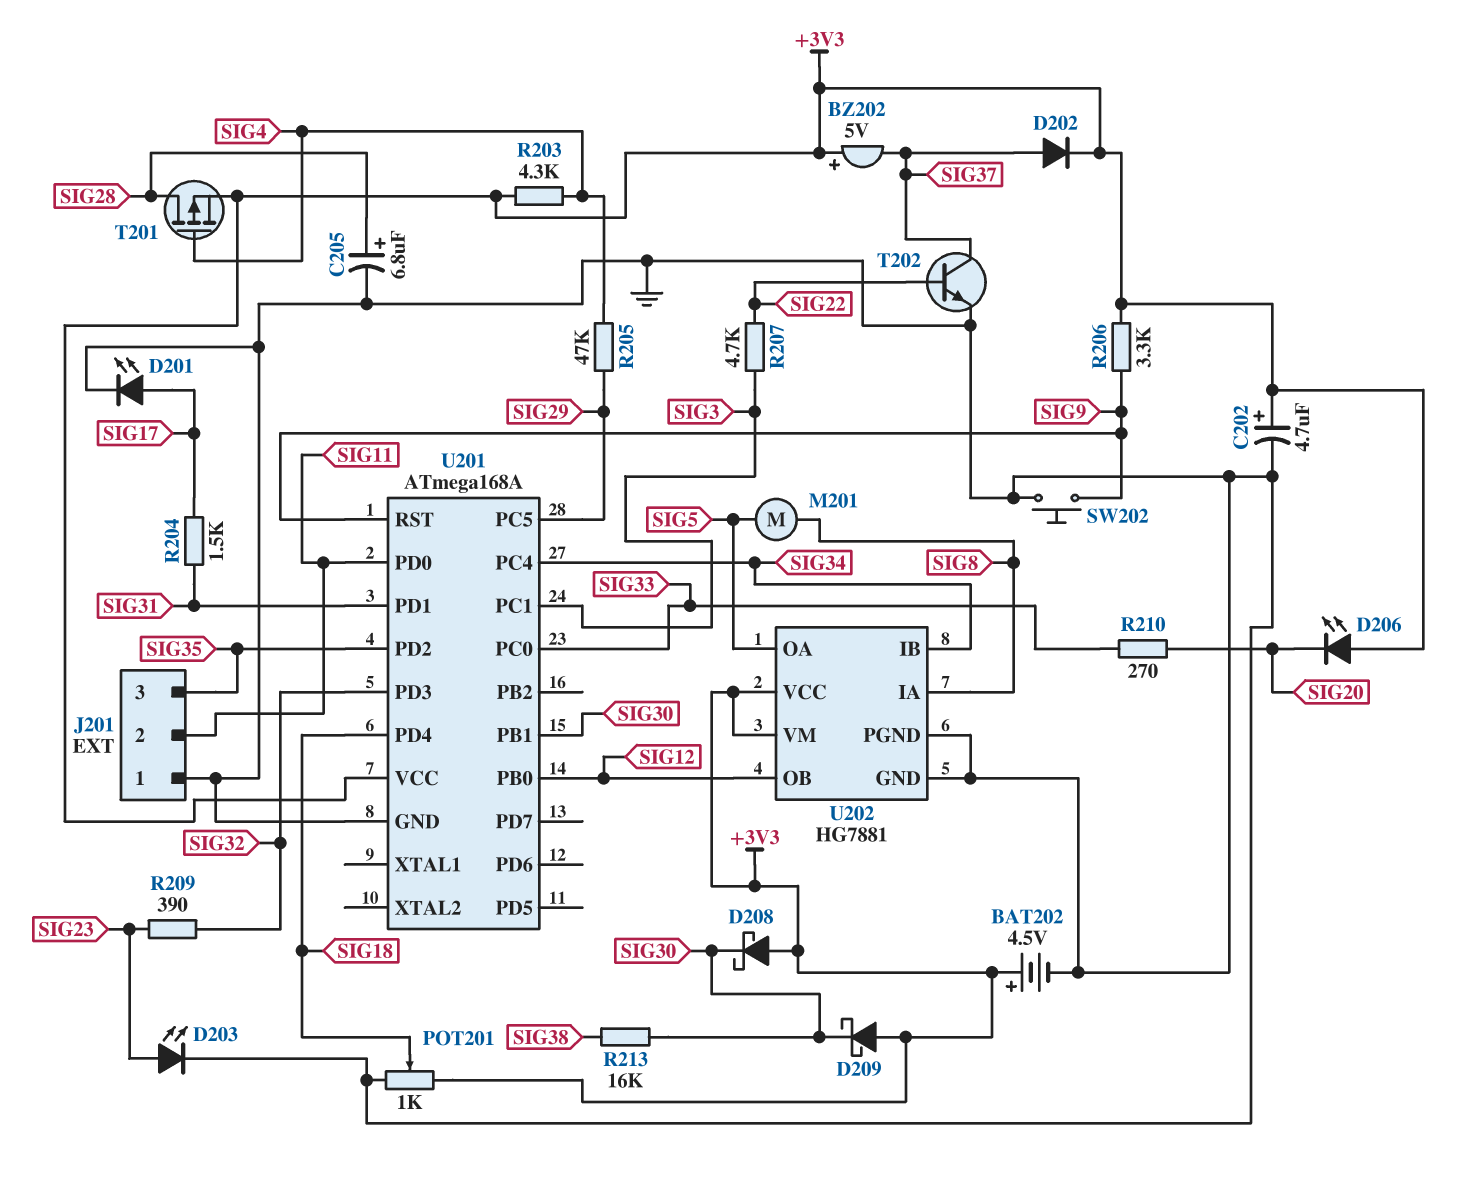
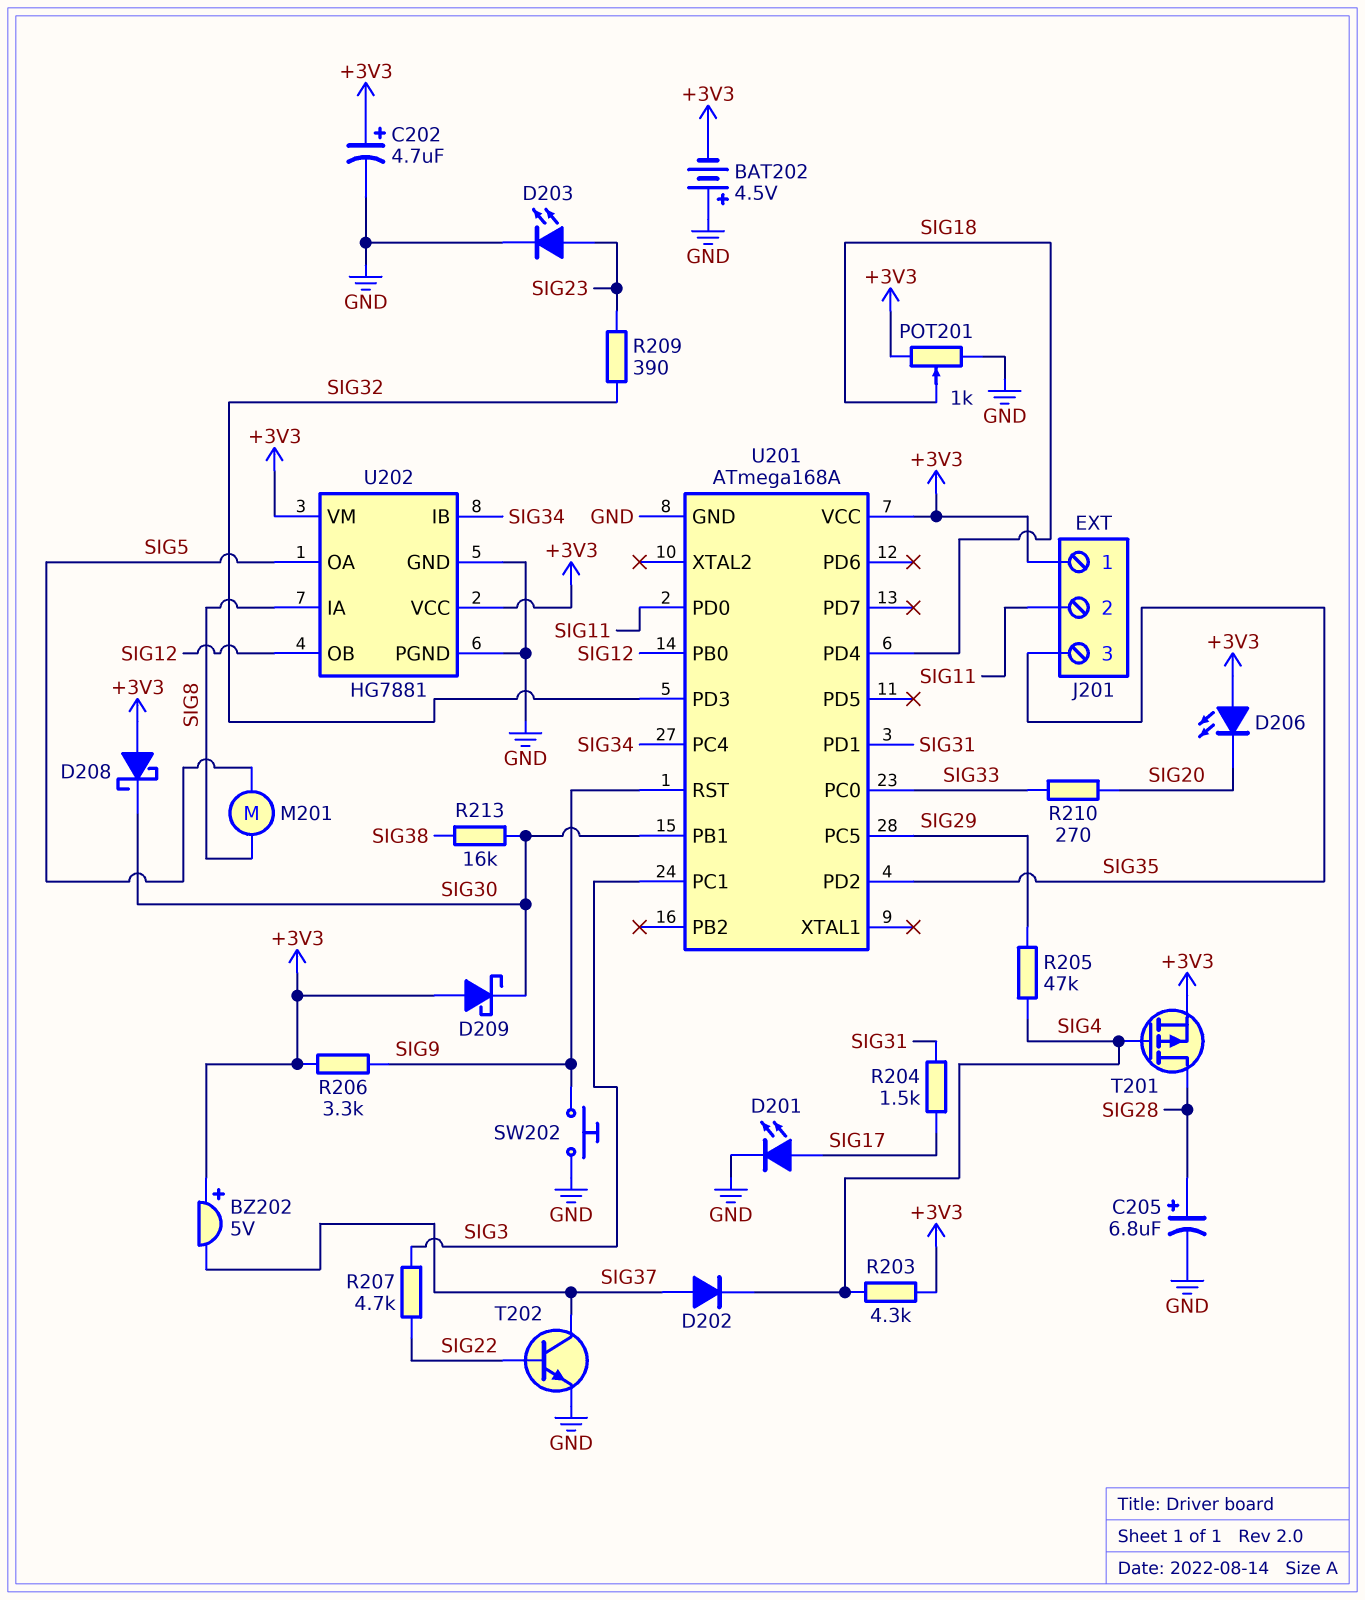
BAT202: 4.5V (plus +3V3, minus GND) -> 4.5V (plus GND, minus +3V3)
D202: diode (A SIG37, K +3V3) -> diode (A SIG37, K SIG4)
J201 pin 1: GND -> +3V3

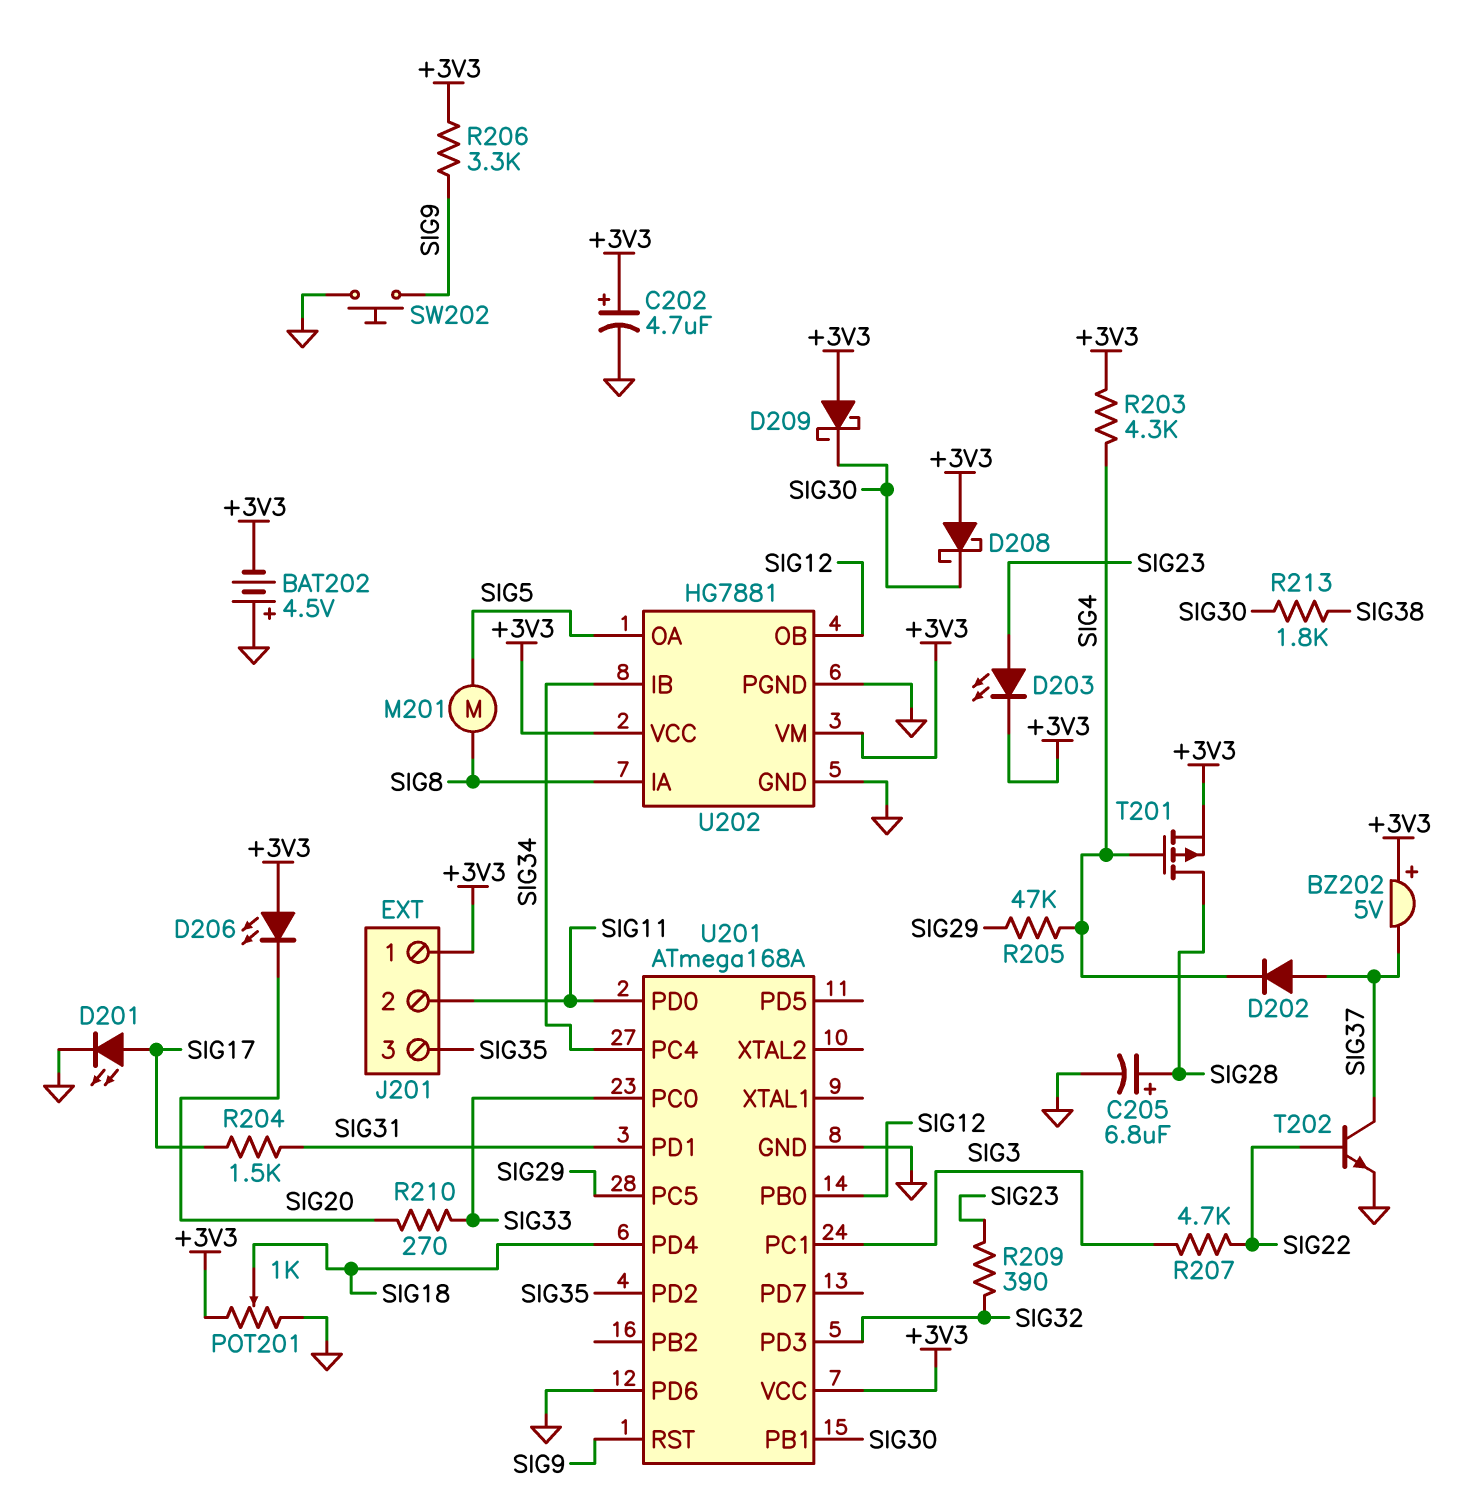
D203: LED (A SIG23, K GND) -> LED (A SIG23, K +3V3)
R213: 16k (SIG30, SIG38) -> 1.8k (SIG30, SIG38)
U201 pin PD6: none -> GND

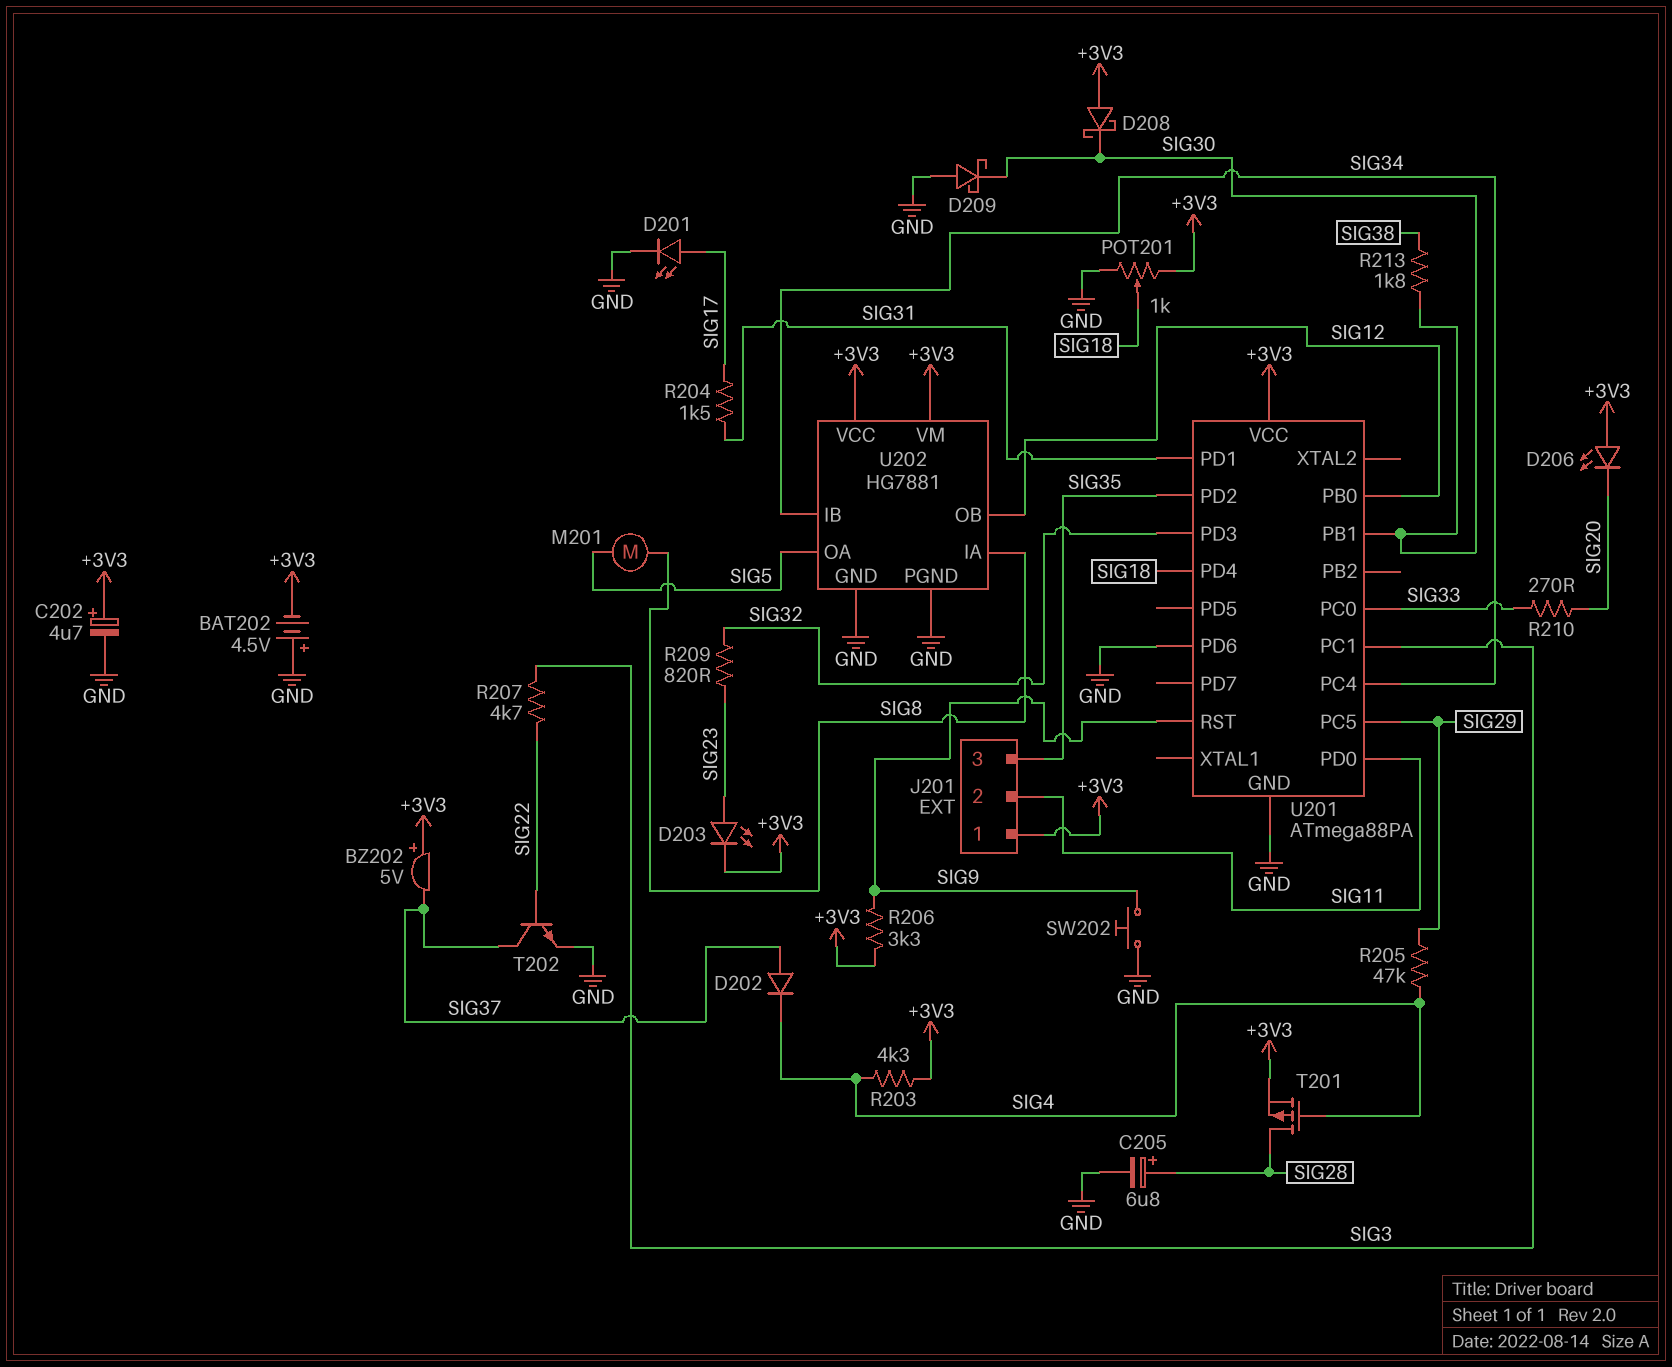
D209: schottky (A +3V3, K SIG30) -> schottky (A GND, K SIG30)
R209: 390 (SIG23, SIG32) -> 820 (SIG23, SIG32)
U201: ATmega168A -> ATmega88PA

